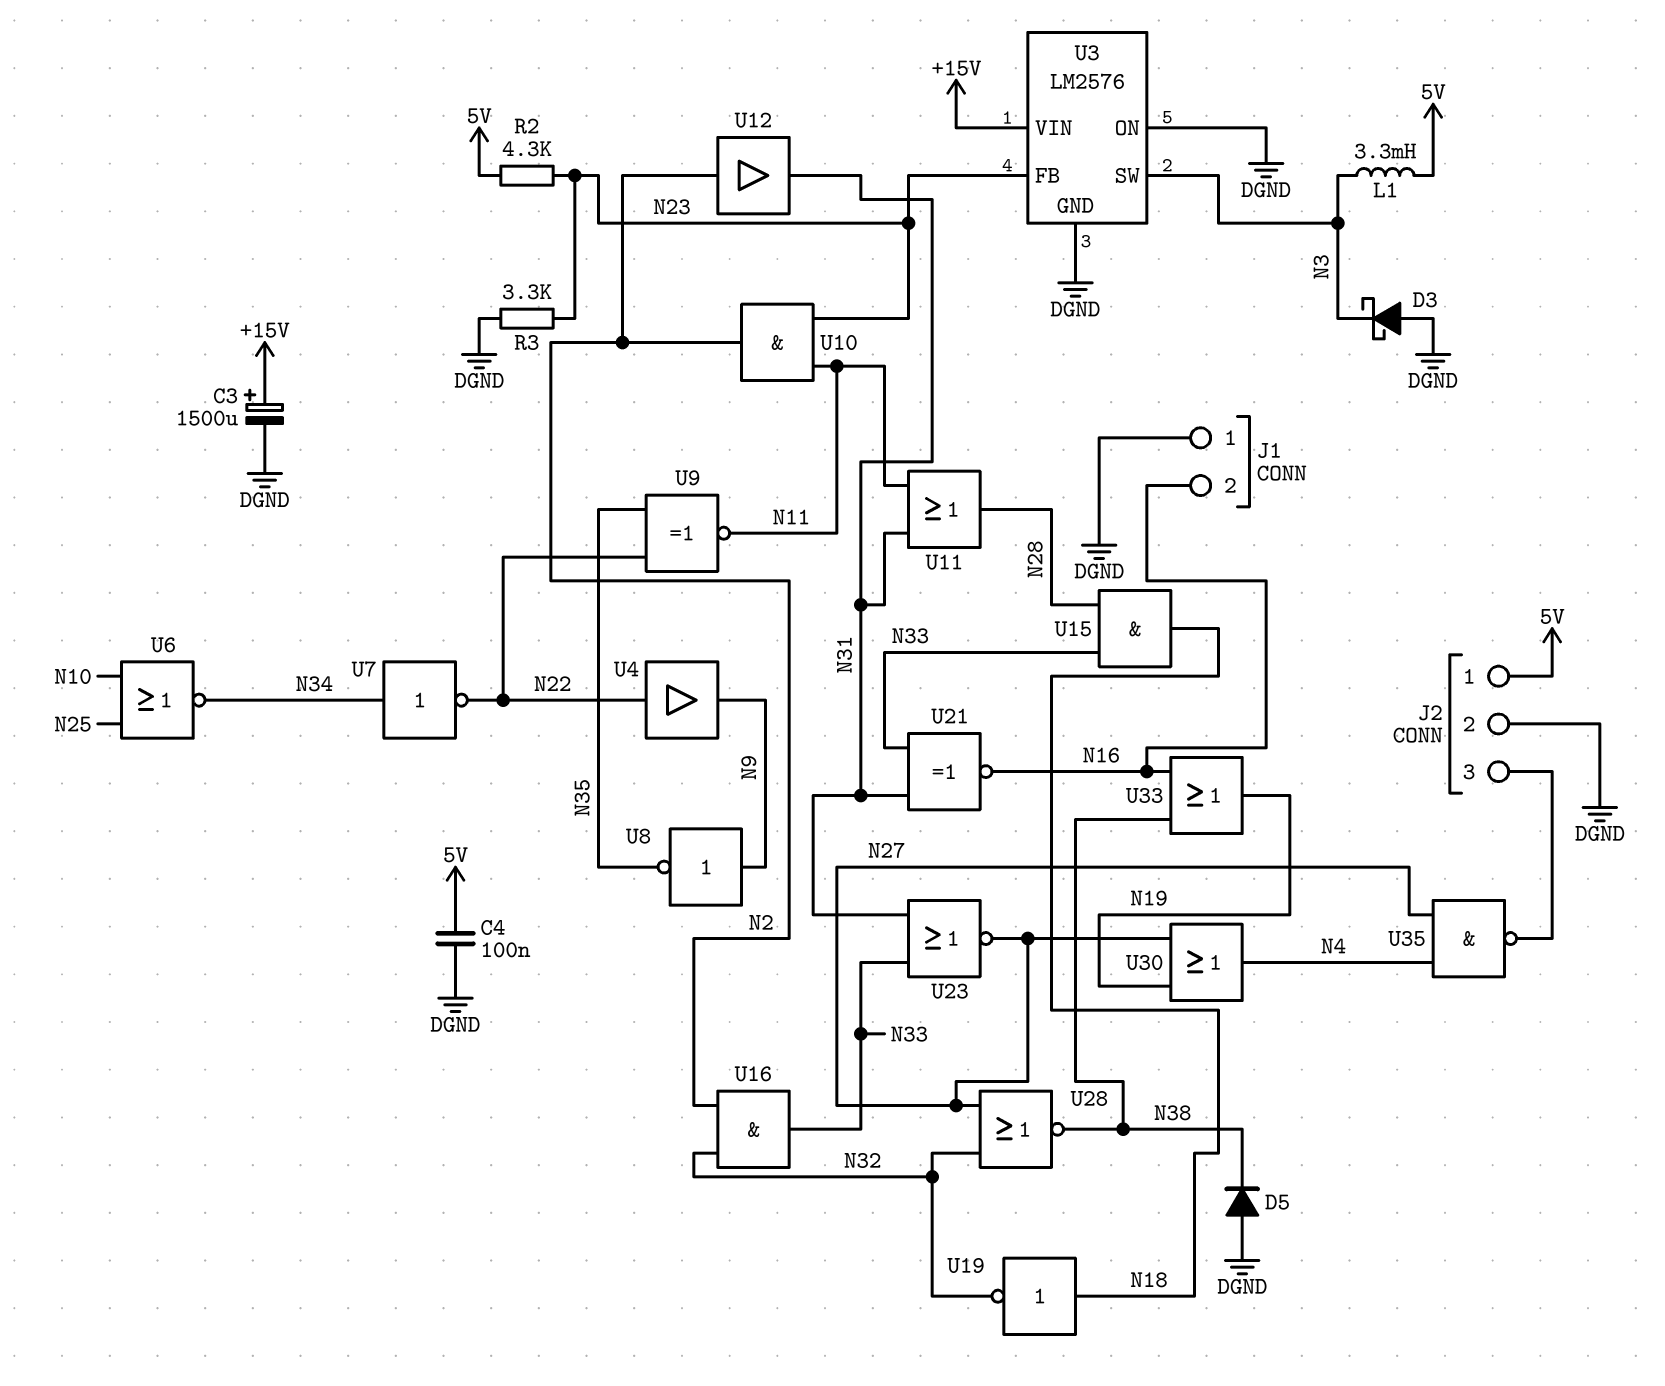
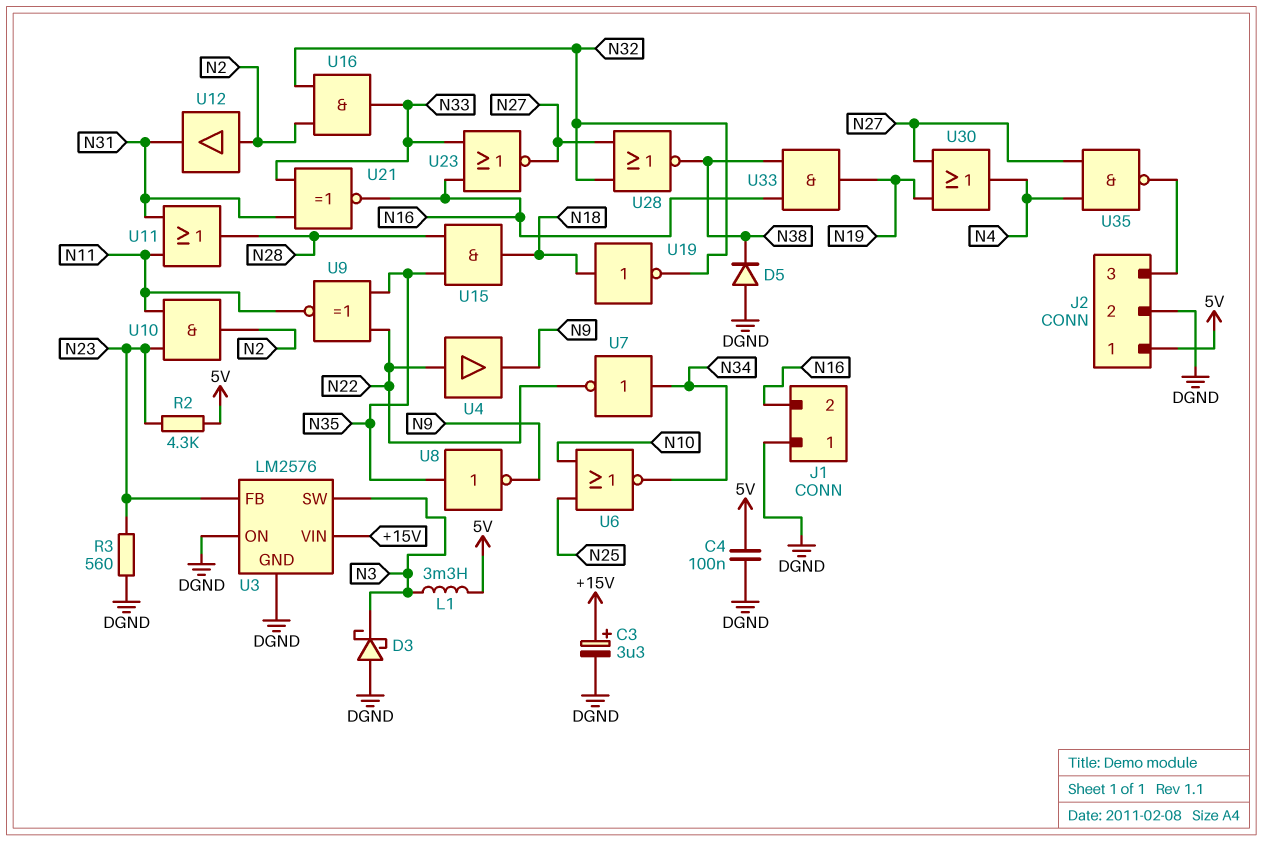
C3: 1500uF (plus +15V, minus DGND) -> 3.3uF (plus +15V, minus DGND)
R3: 3.3k (DGND, N23) -> 560 (DGND, N23)
U8: NOT (in N9, out N35) -> NOT (in N35, out N9)
U15: AND (in N28, in N33, out N18) -> AND (in N28, in N35, out N18)
U23: NOR (in N31, in N33, out N27) -> NOR (in N16, in N33, out N27)
U33: OR (in N16, in N38, out N19) -> AND (in N16, in N38, out N19)

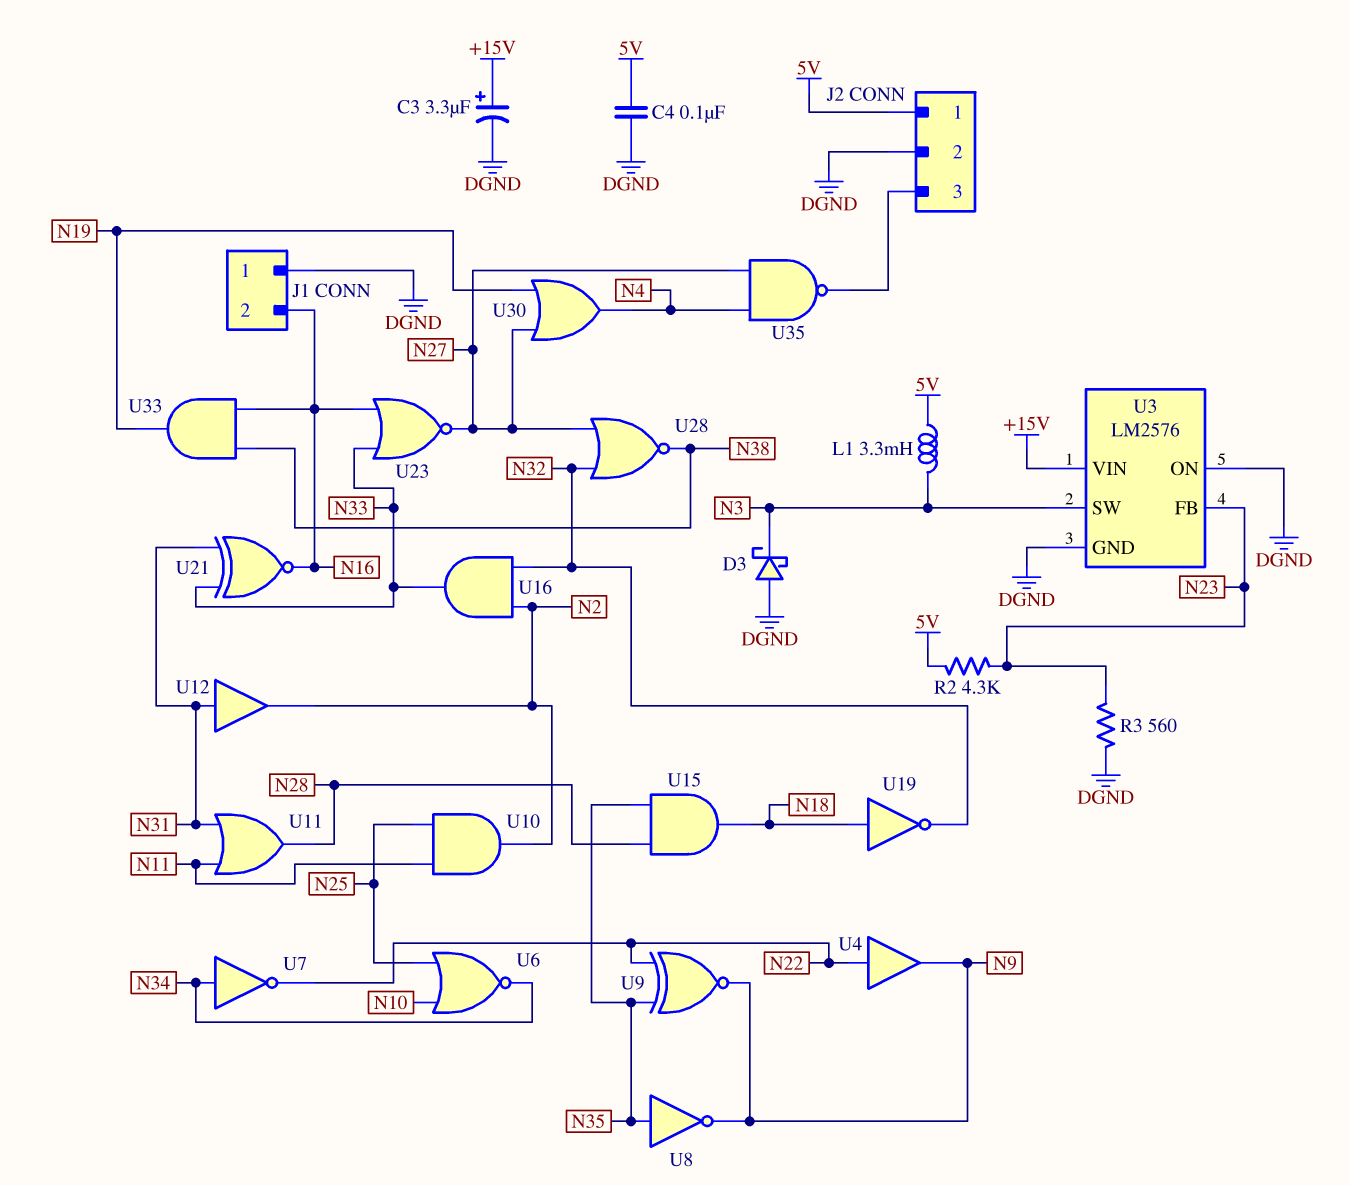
D5: diode (A DGND, K N38) -> none
U9: XNOR (in N22, in N35, out N11) -> XNOR (in N22, in N35, out N9)
U10: AND (in N11, in N23, out N2) -> AND (in N11, in N25, out N2)
U12: buffer (in N2, out N31) -> buffer (in N31, out N2)

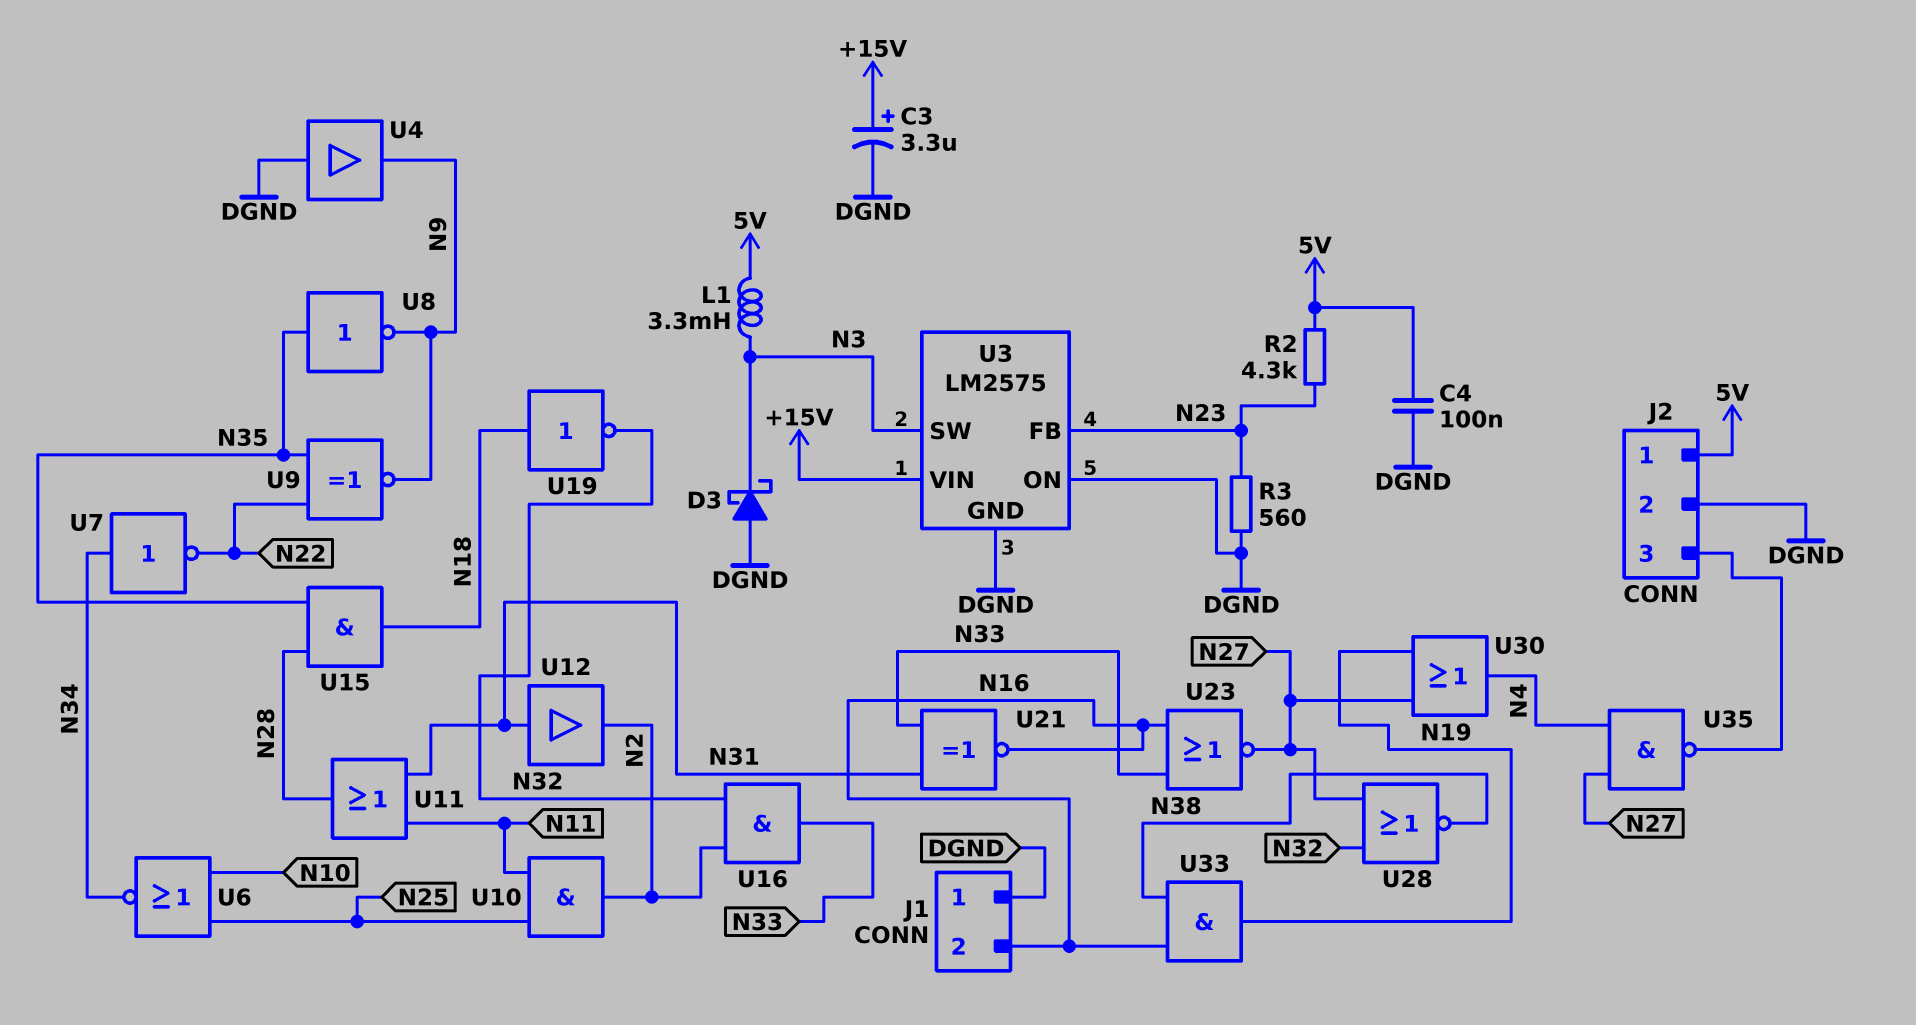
U3: LM2576 -> LM2575
U4: buffer (in N22, out N9) -> buffer (in DGND, out N9)

